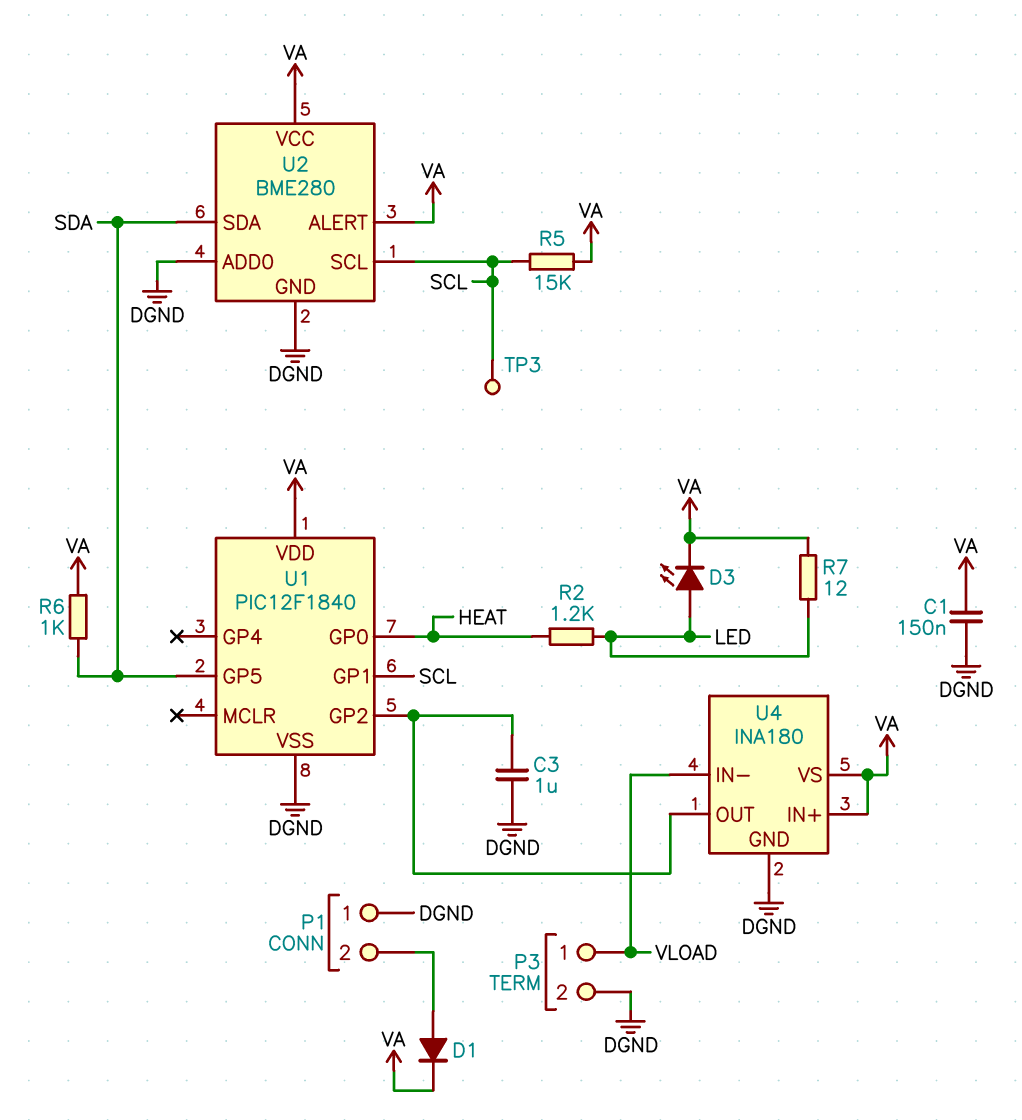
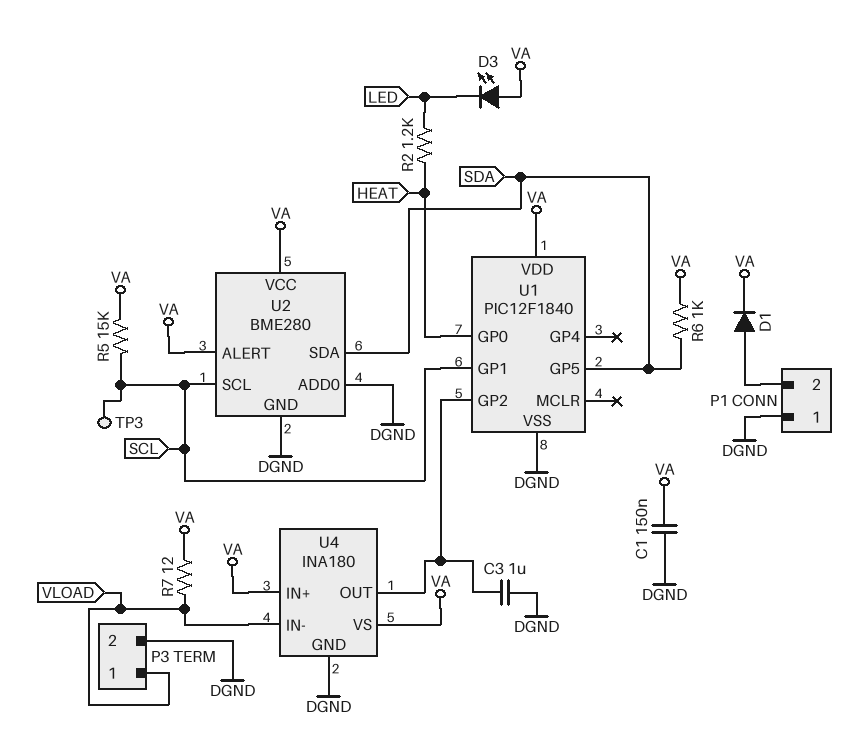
D3: LED (A LED, K VA) -> LED (A VA, K LED)
R7: 12 (LED, VA) -> 12 (VA, VLOAD)

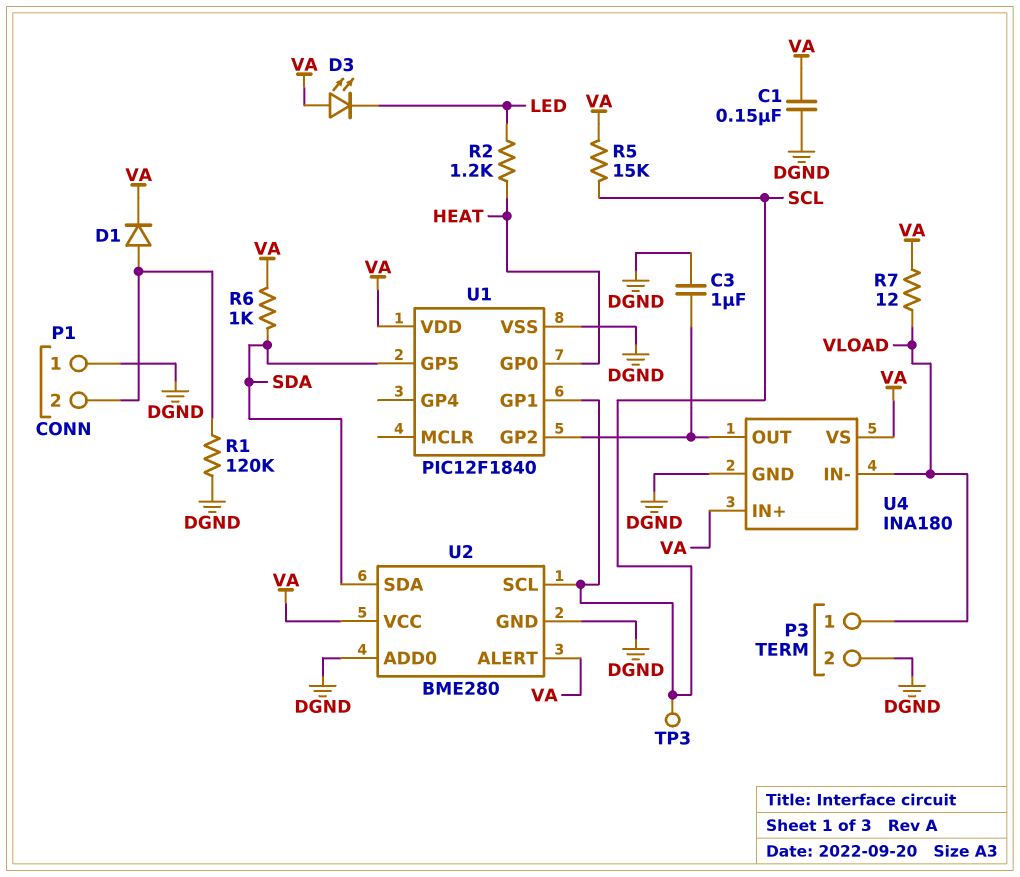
R1: none -> 120k (DGND, P1/2)

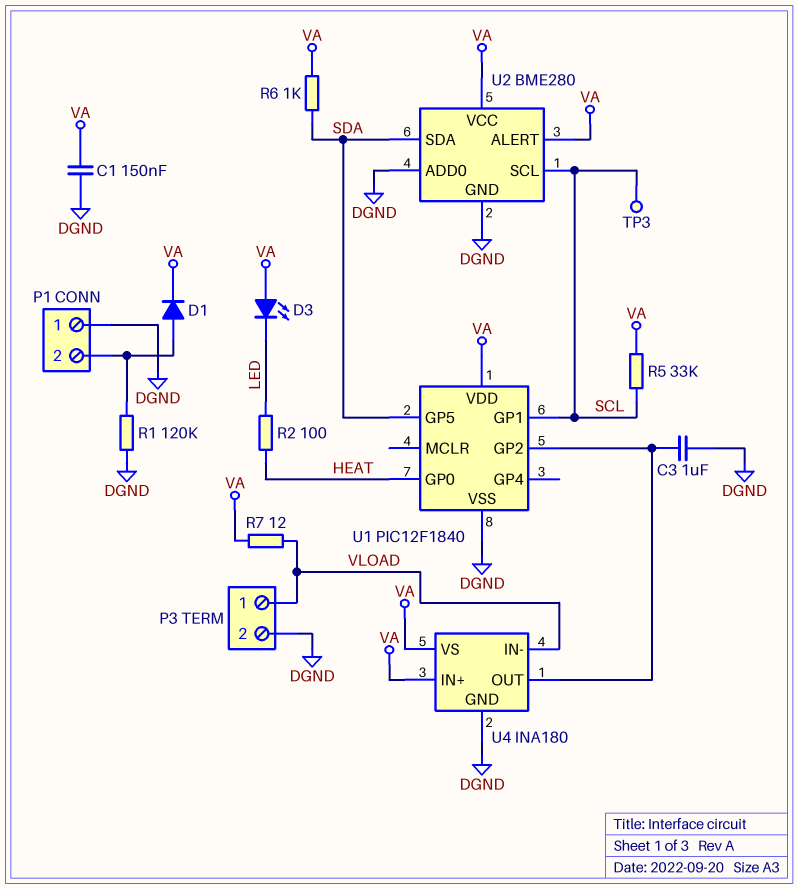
R2: 1.2k (HEAT, LED) -> 100 (HEAT, LED)
R5: 15k (SCL, VA) -> 33k (SCL, VA)

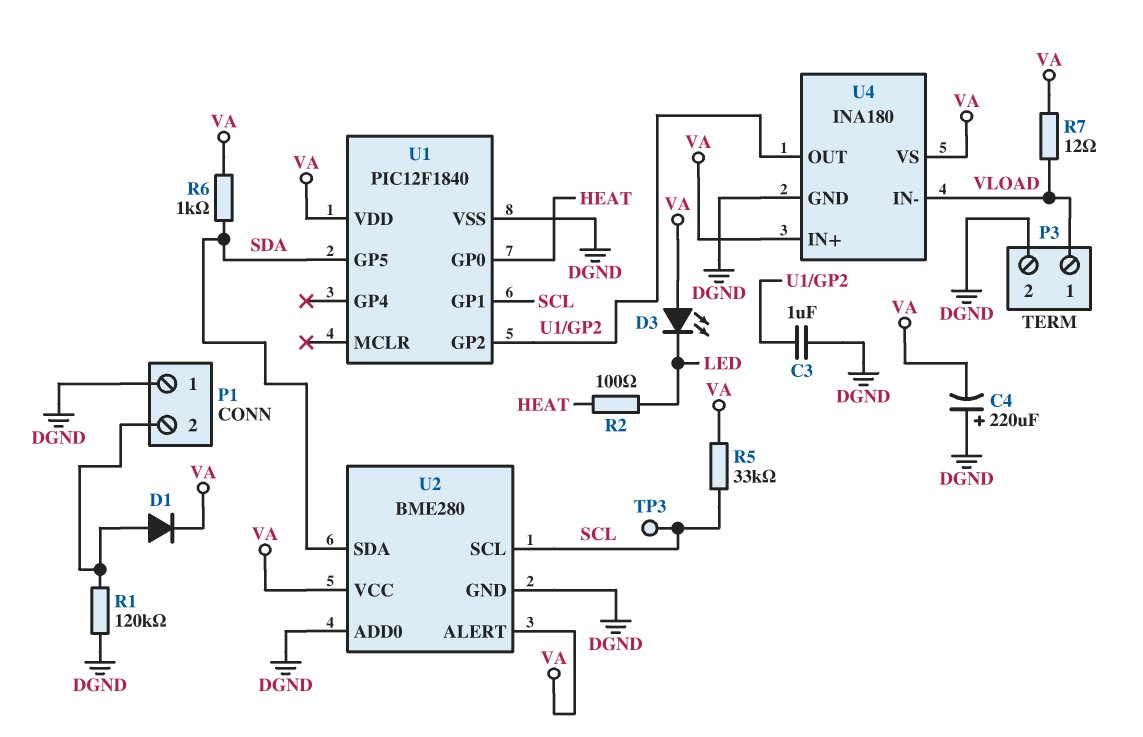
C1: 150nF (DGND, VA) -> none
C4: none -> 220uF (plus DGND, minus VA)

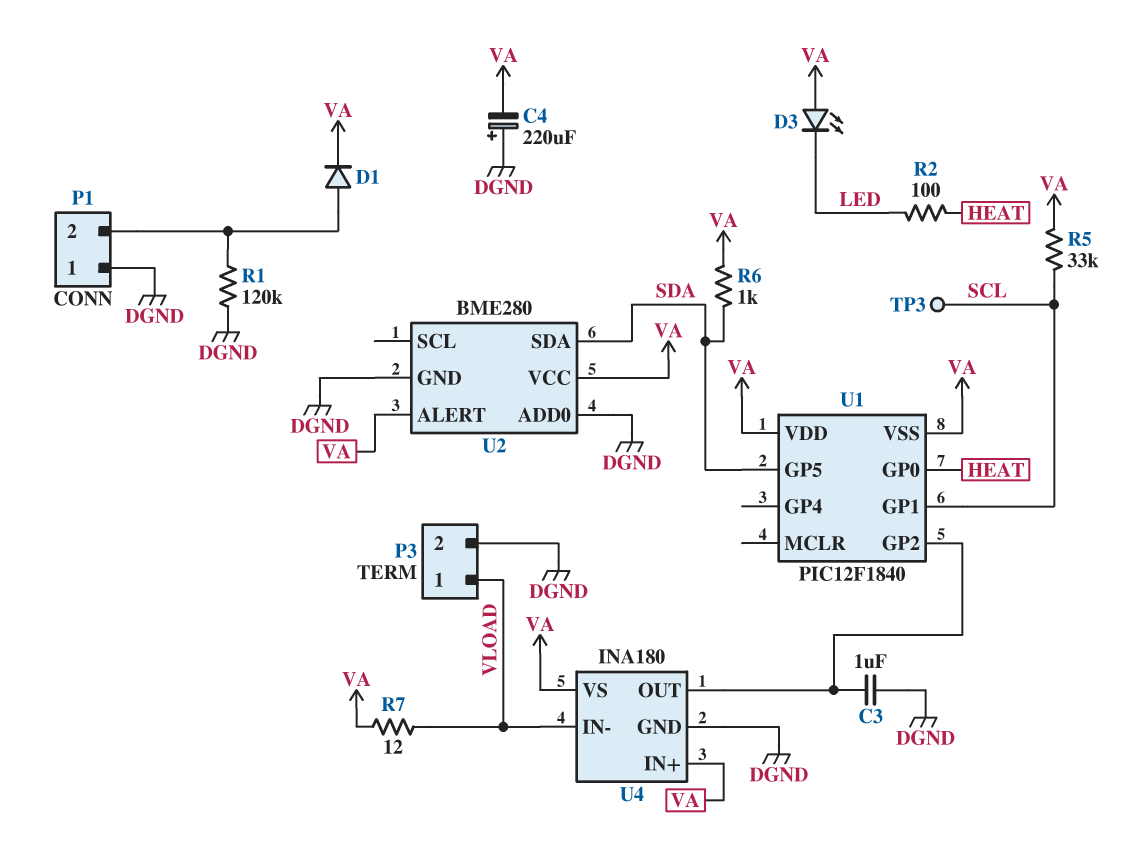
U1 pin VSS: DGND -> VA
U2 pin SCL: SCL -> none

